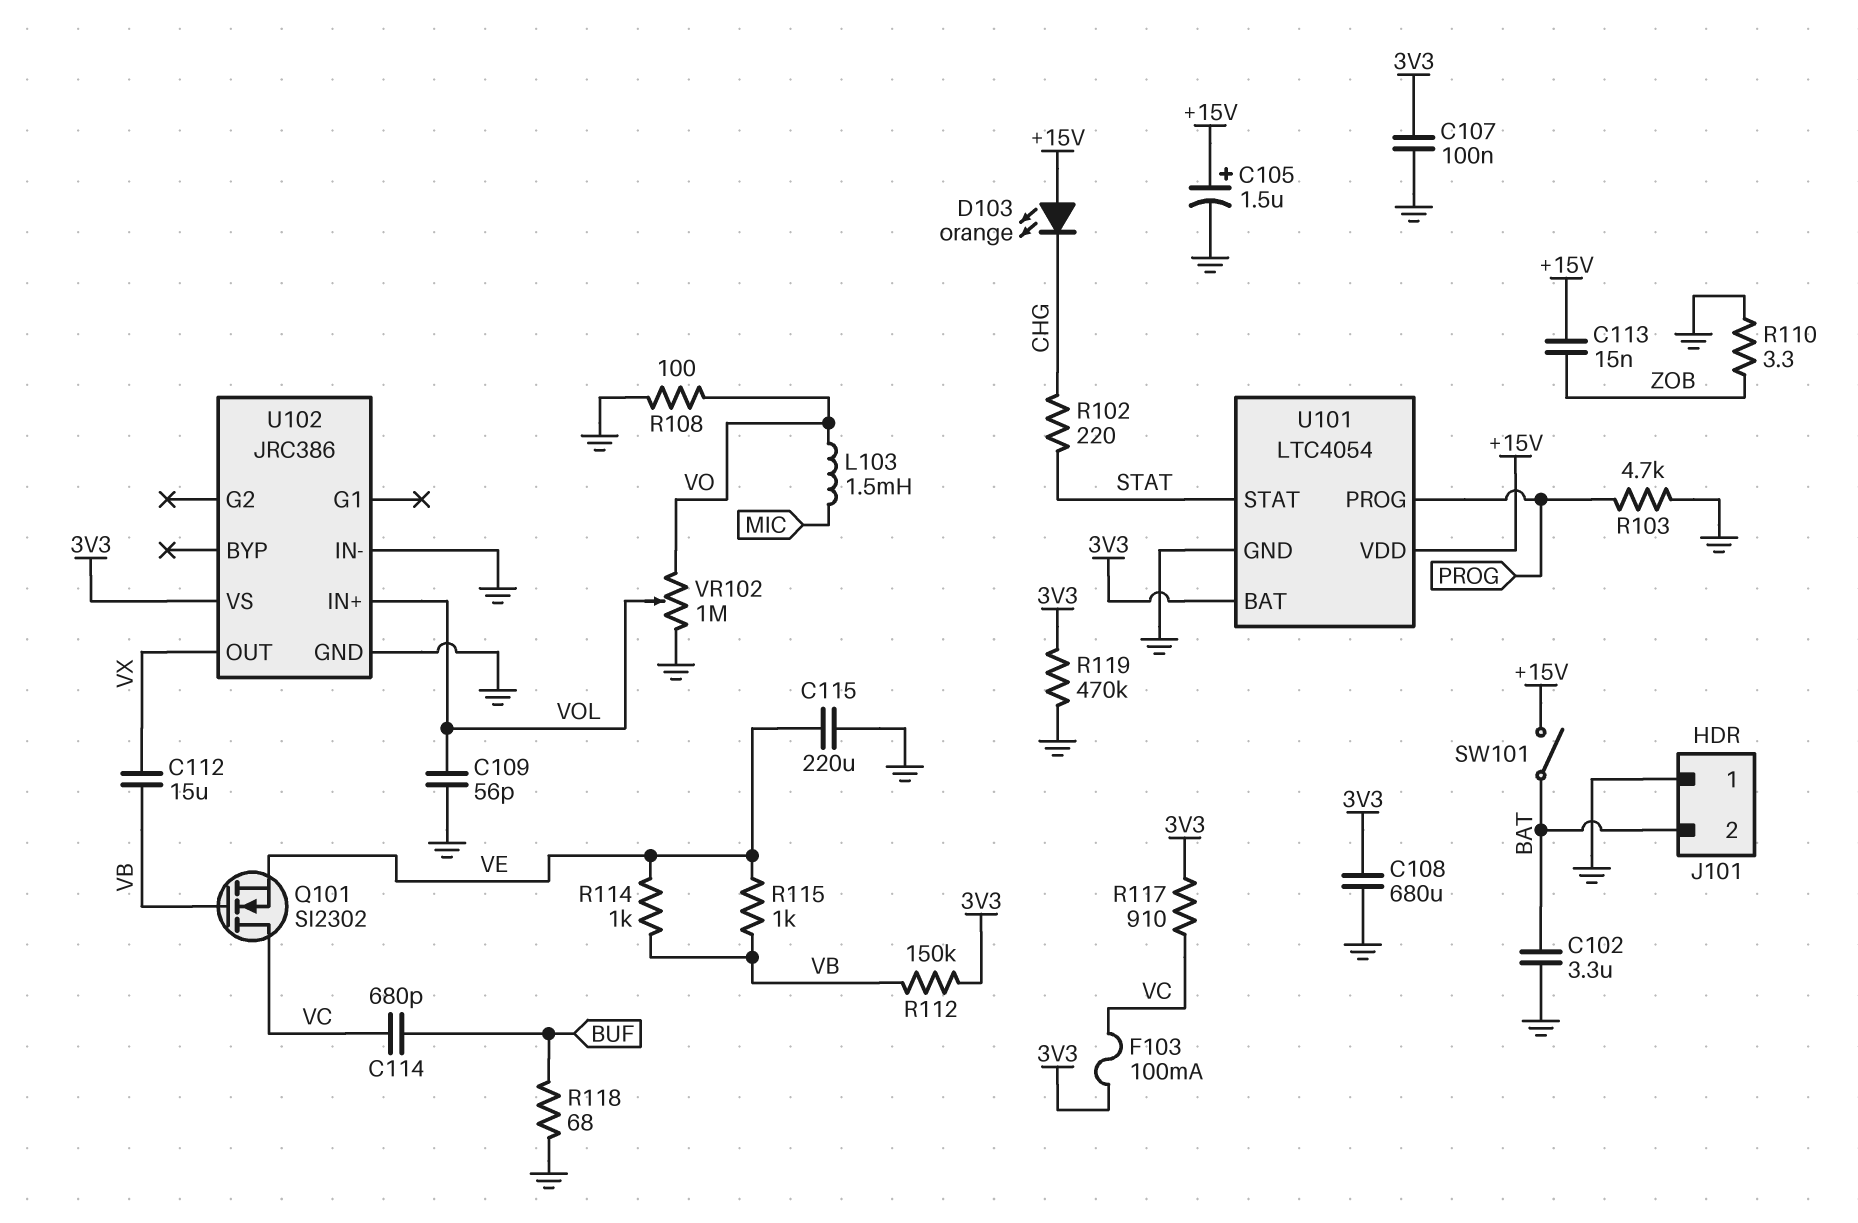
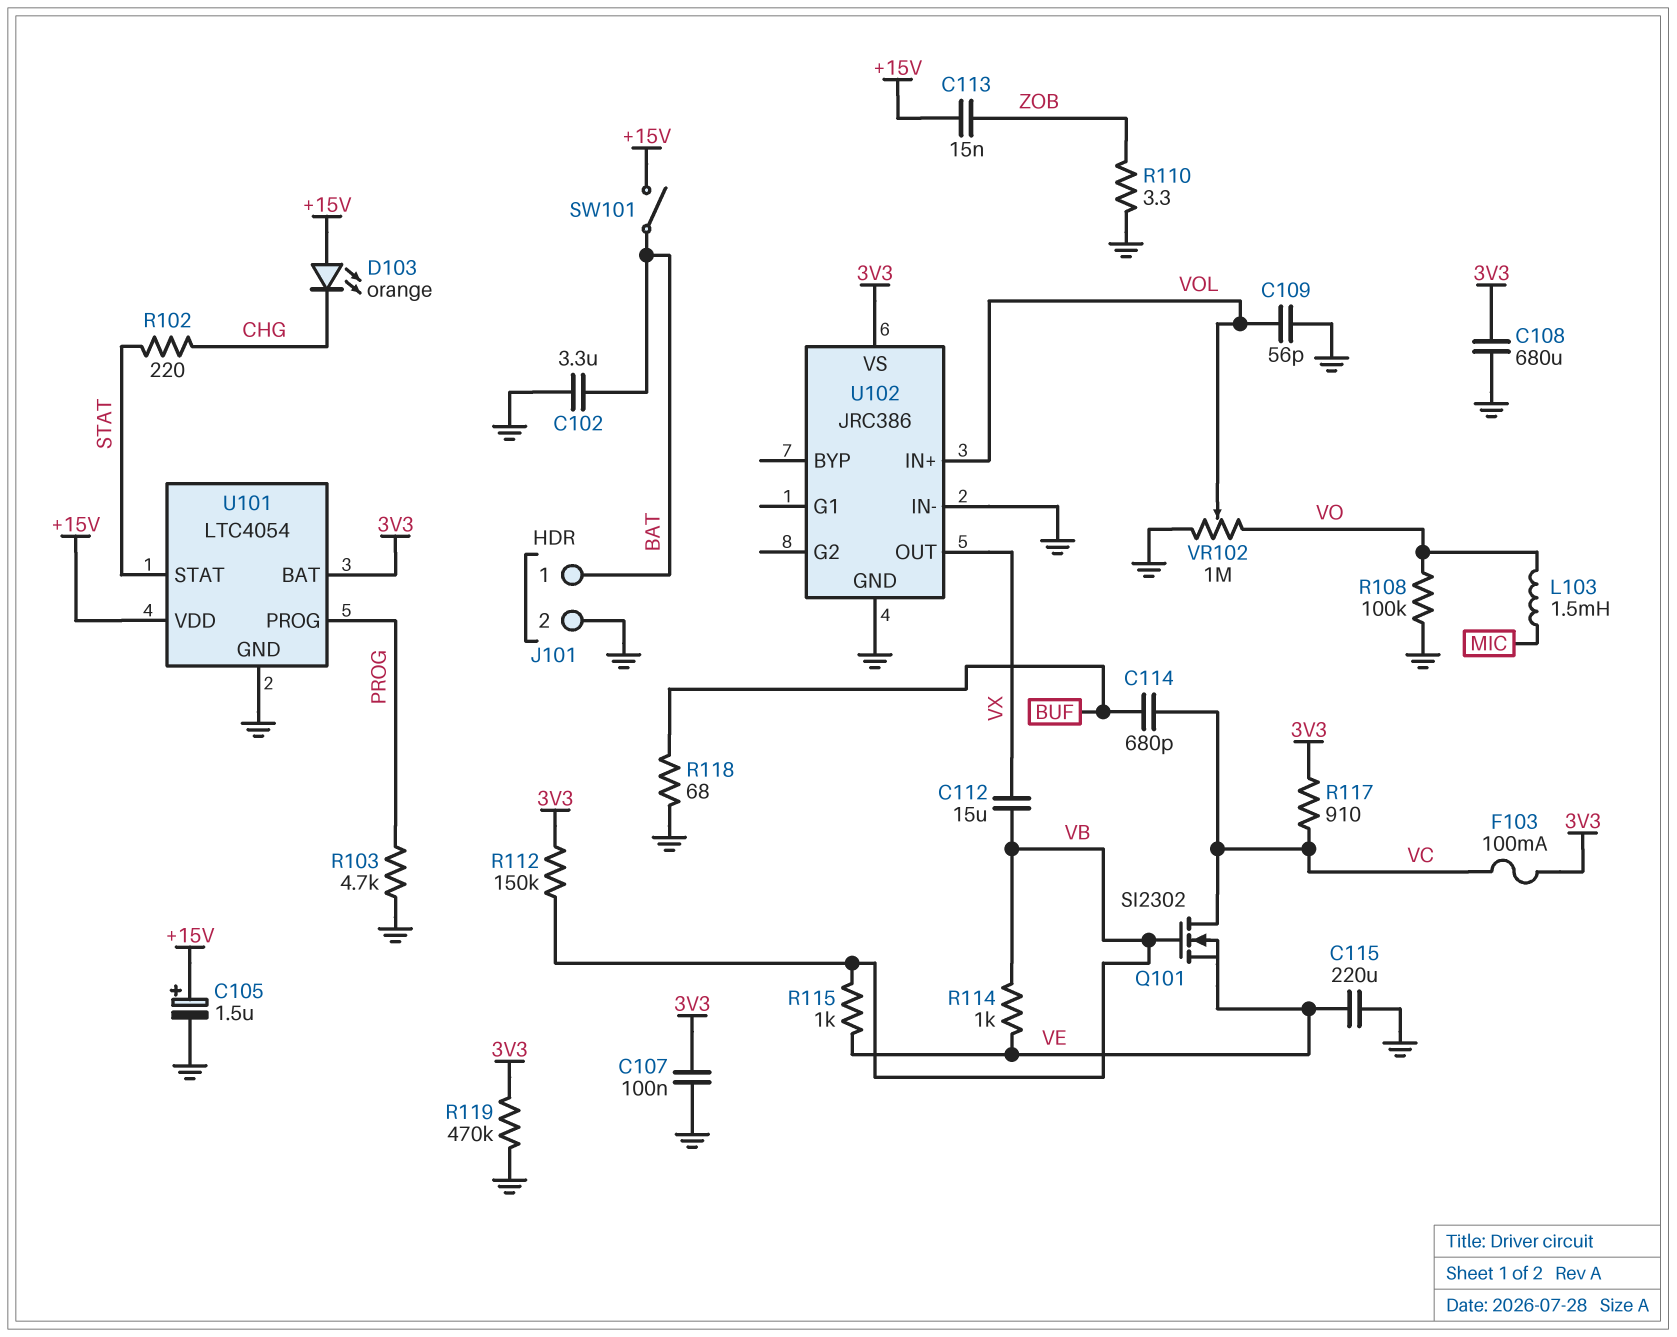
J101 pin 1: GND -> BAT
J101 pin 2: BAT -> GND
R108: 100 (GND, VO) -> 100k (GND, VO)

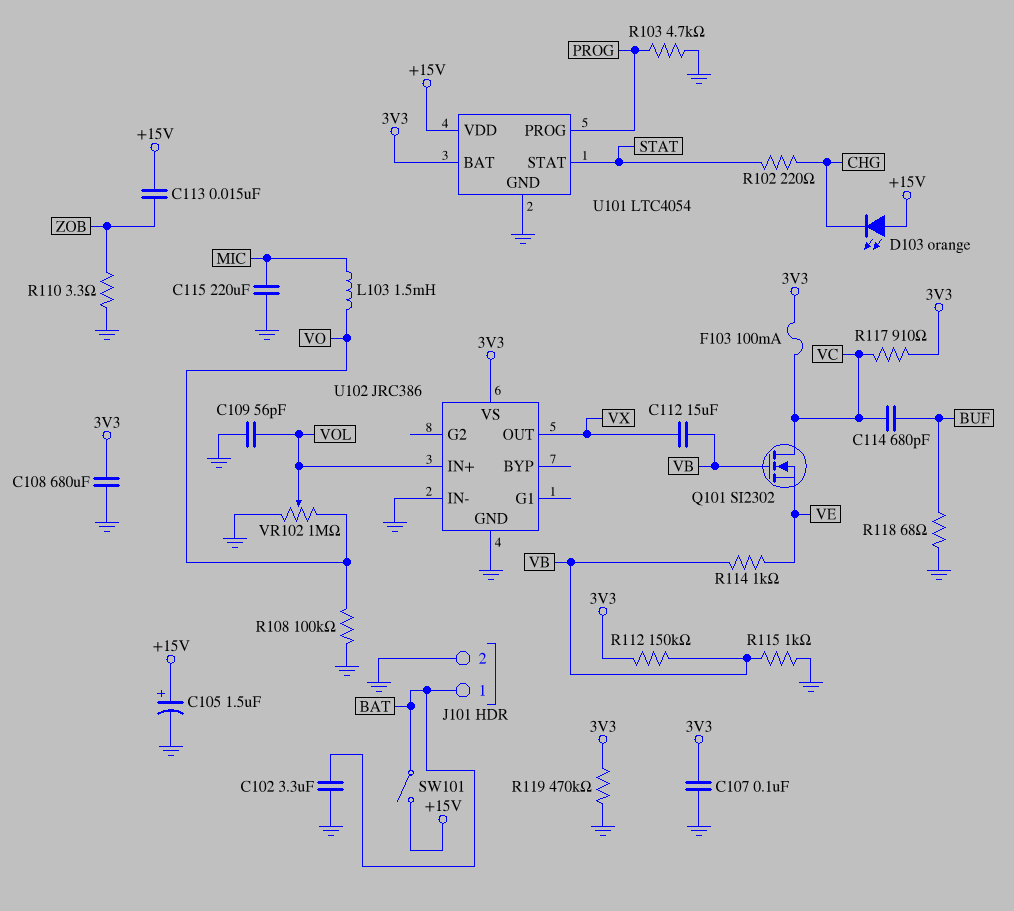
C115: 220uF (GND, VE) -> 220uF (GND, MIC)
R115: 1k (VB, VE) -> 1k (GND, VB)

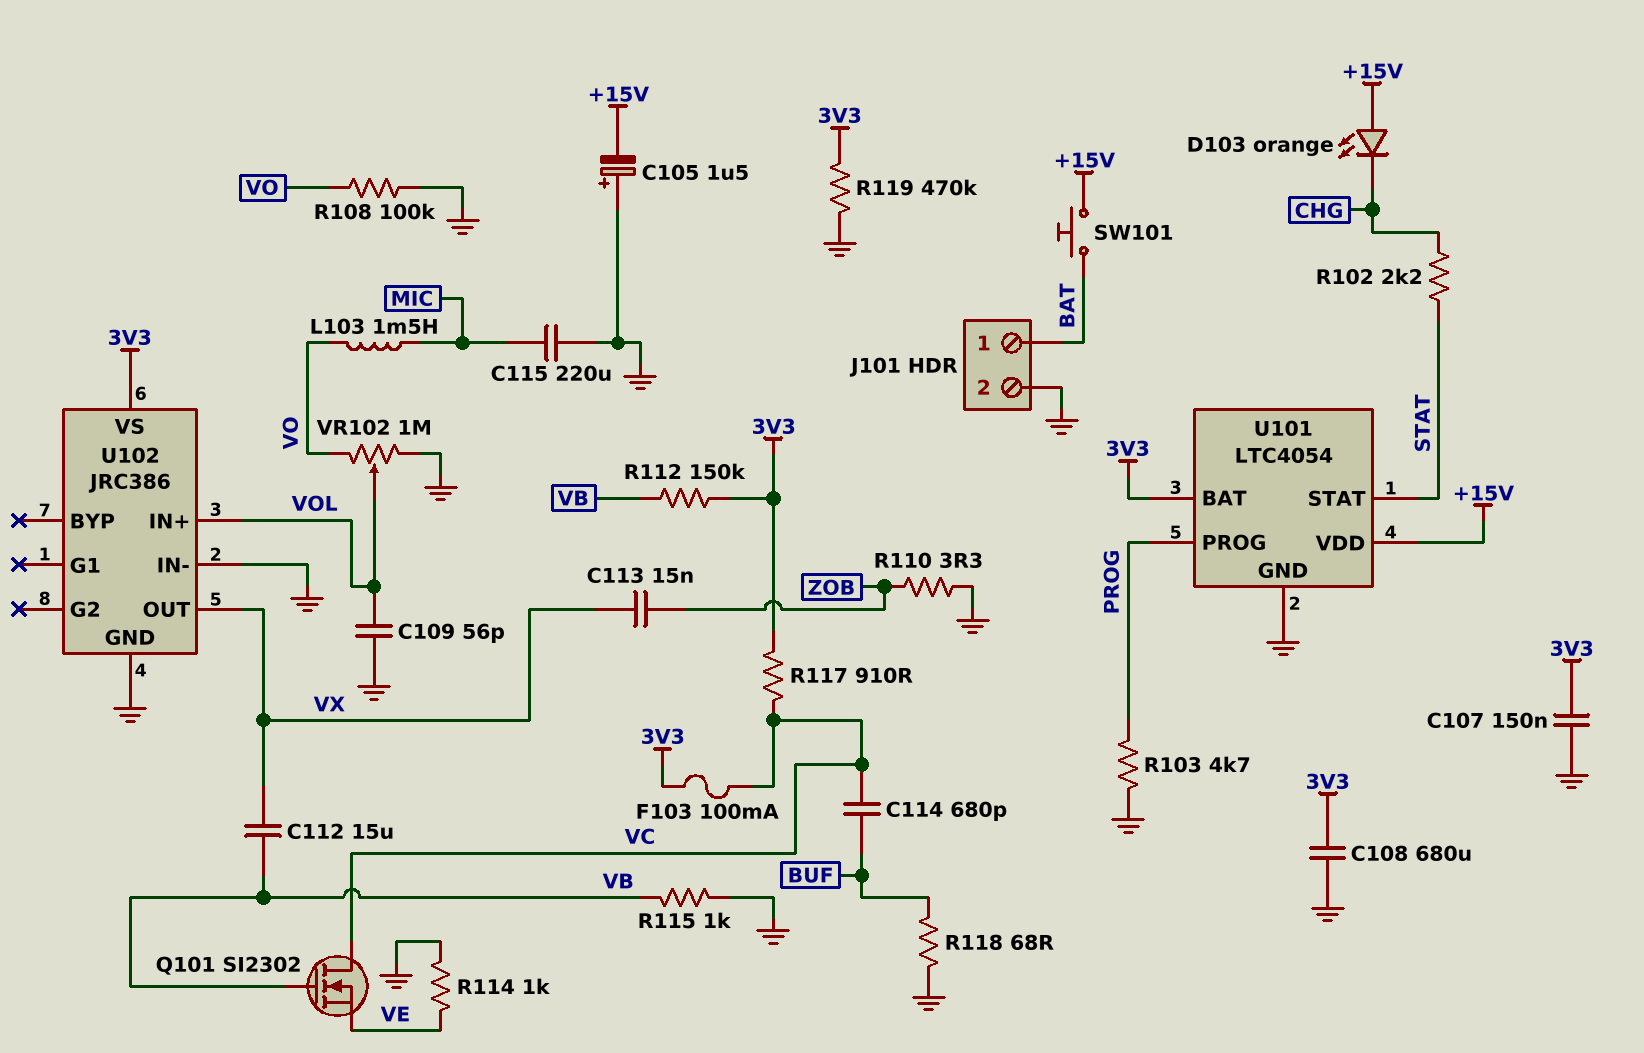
C102: 3.3uF (BAT, GND) -> none
C105: 1.5uF (plus +15V, minus GND) -> 1.5uF (plus GND, minus +15V)
C107: 100nF (3V3, GND) -> 150nF (3V3, GND)
C113: 15nF (+15V, ZOB) -> 15nF (VX, ZOB)
R102: 220 (CHG, STAT) -> 2.2k (CHG, STAT)
R114: 1k (VB, VE) -> 1k (GND, VE)
SW101: switch (+15V, BAT) -> button (+15V, BAT)

